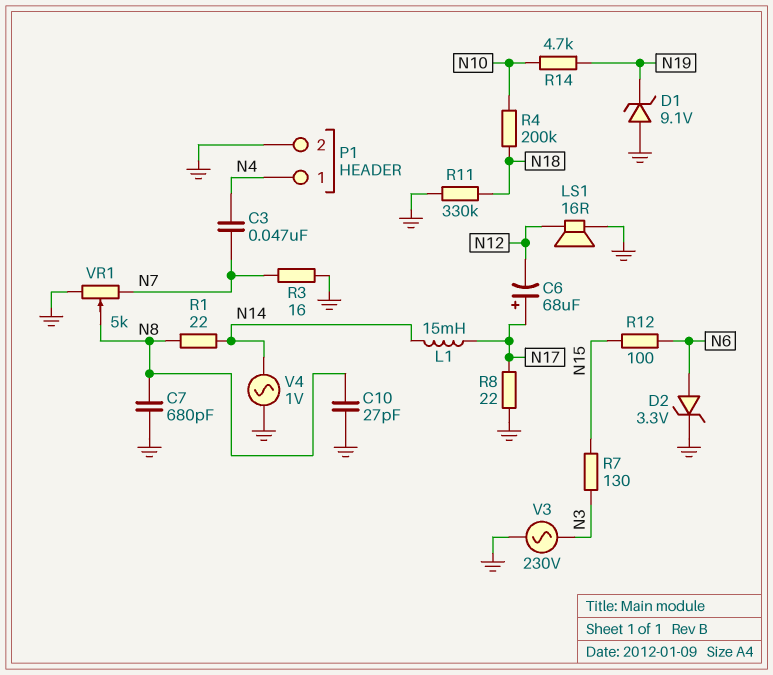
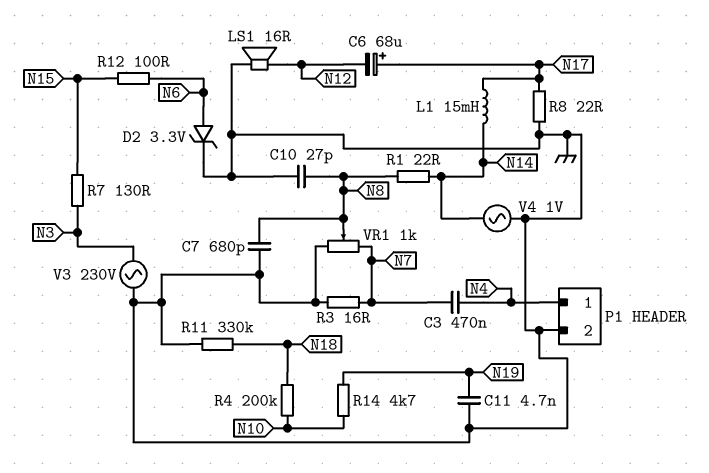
C3: 47nF (N4, N7) -> 470nF (N4, N7)
C11: none -> 4.7nF (GND, N19)
D1: zener 9.1V (A GND, K N19) -> none
VR1: 5k (GND, N7, wiper N8) -> 1k (GND, N7, wiper N8)

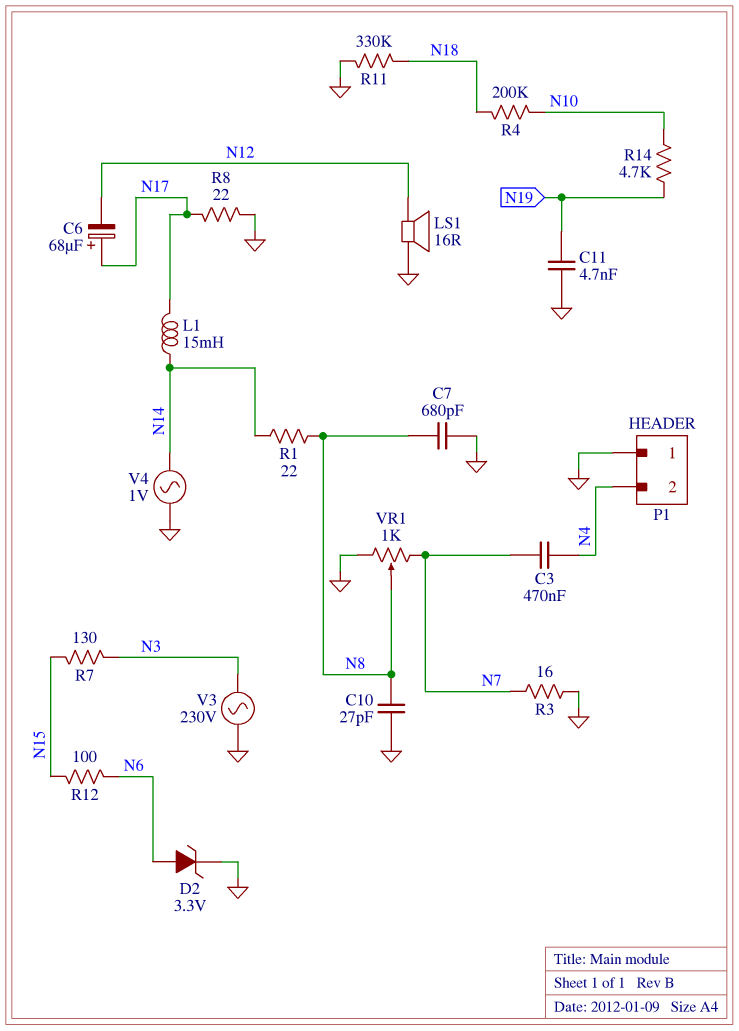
P1 pin 1: N4 -> GND
P1 pin 2: GND -> N4

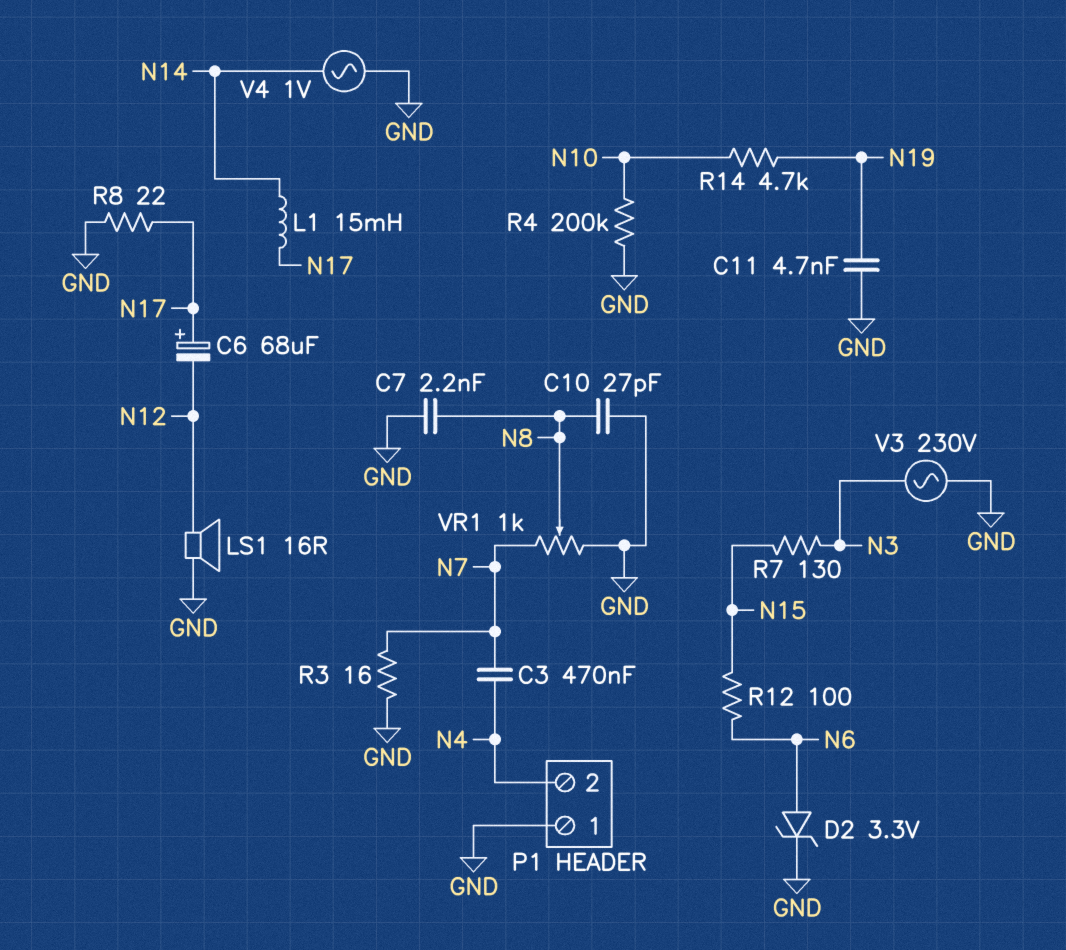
C7: 680pF (GND, N8) -> 2.2nF (GND, N8)
R1: 22 (N8, N14) -> none
R4: 200k (N10, N18) -> 200k (GND, N10)
R11: 330k (GND, N18) -> none

